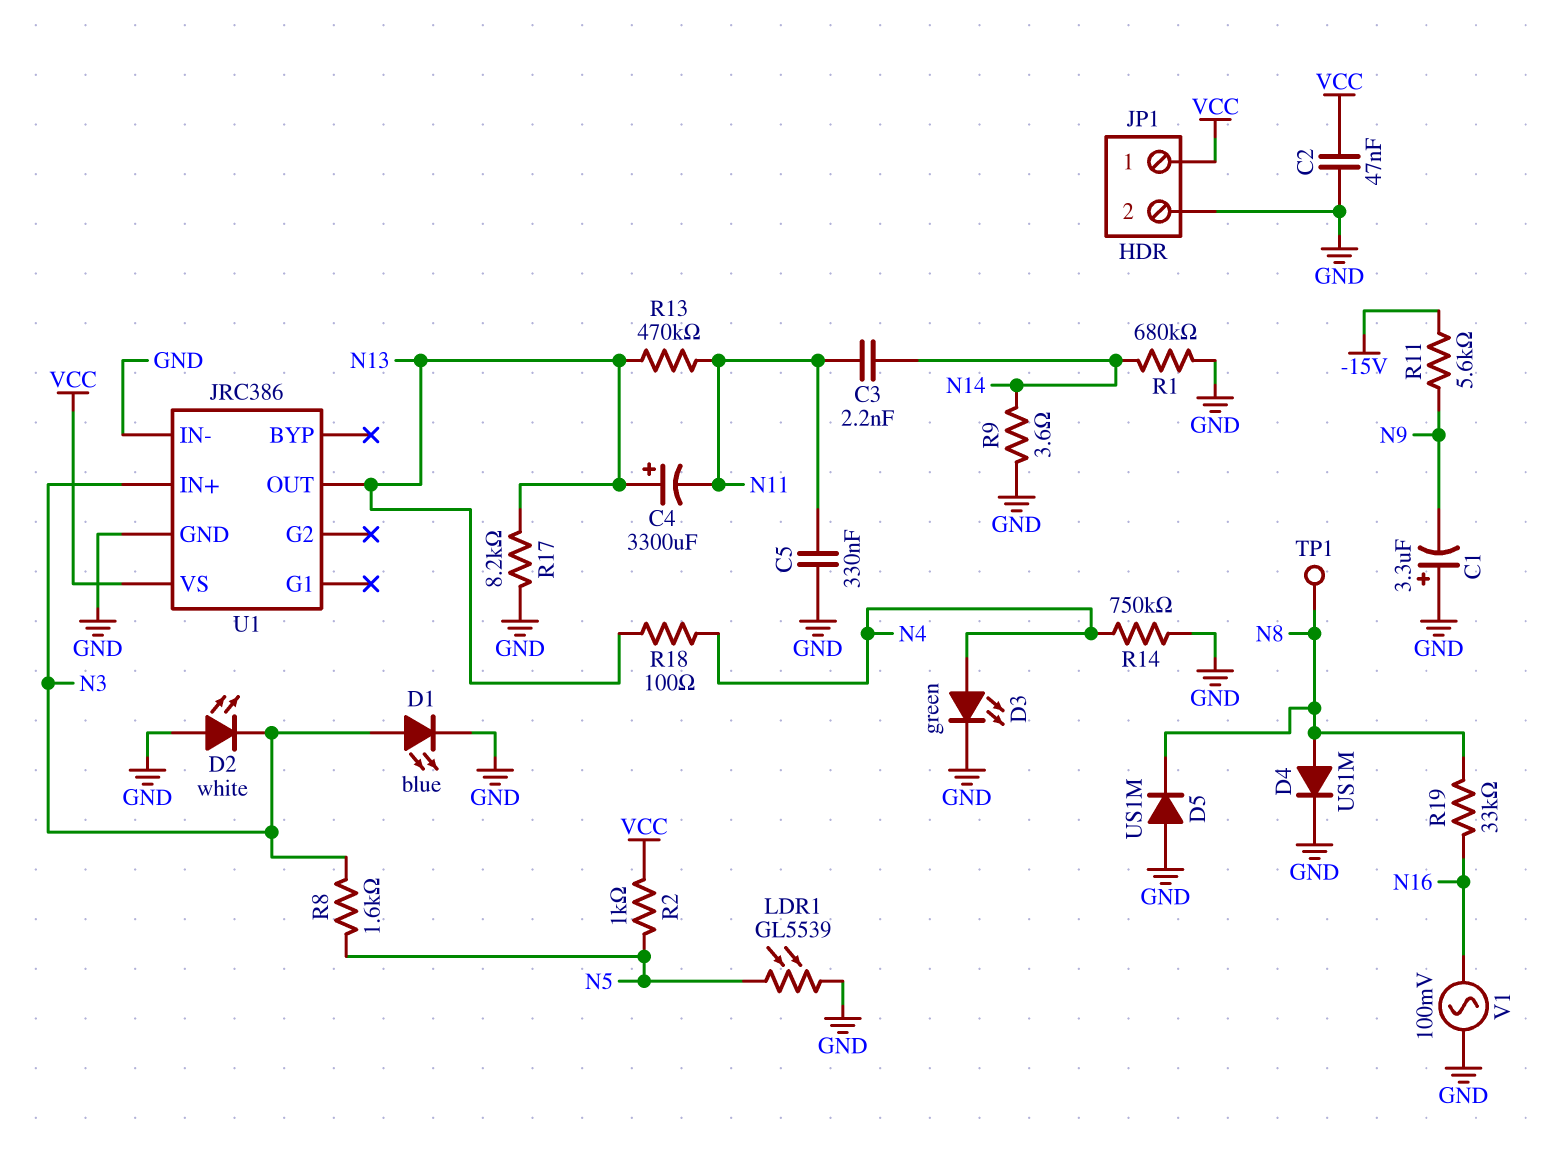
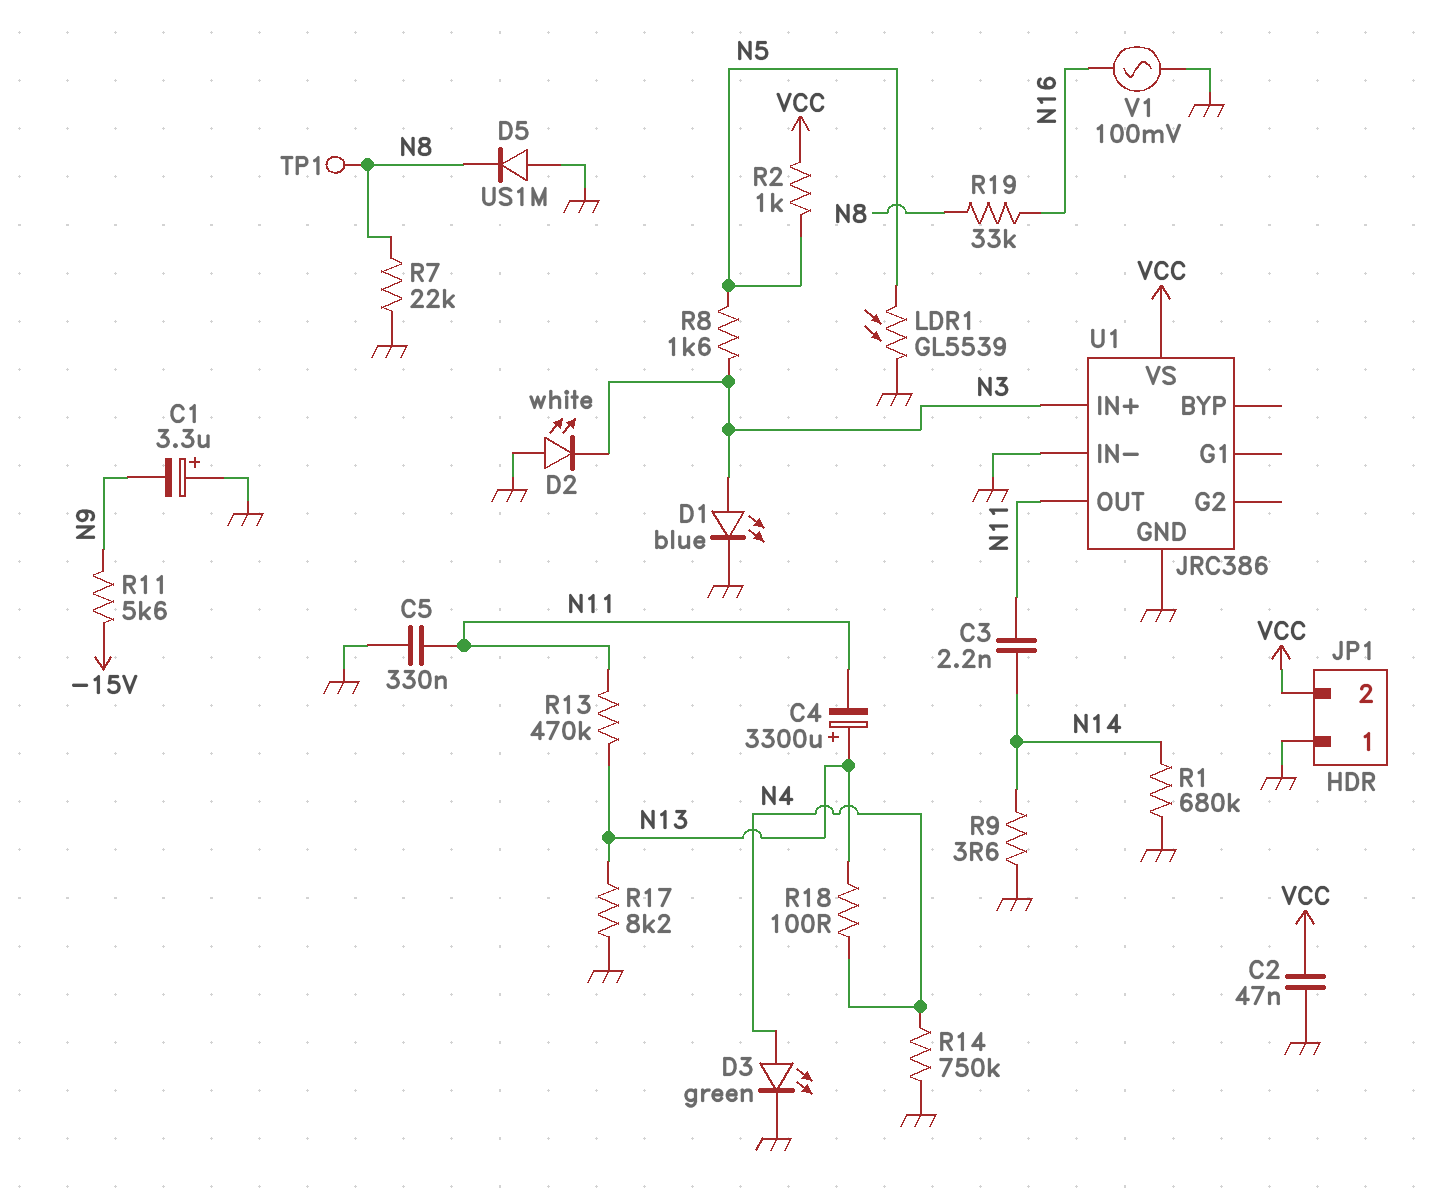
D4: diode US1M (A N8, K GND) -> none
JP1 pin 1: VCC -> GND
JP1 pin 2: GND -> VCC
R7: none -> 22k (GND, N8)
U1 pin OUT: N13 -> N11

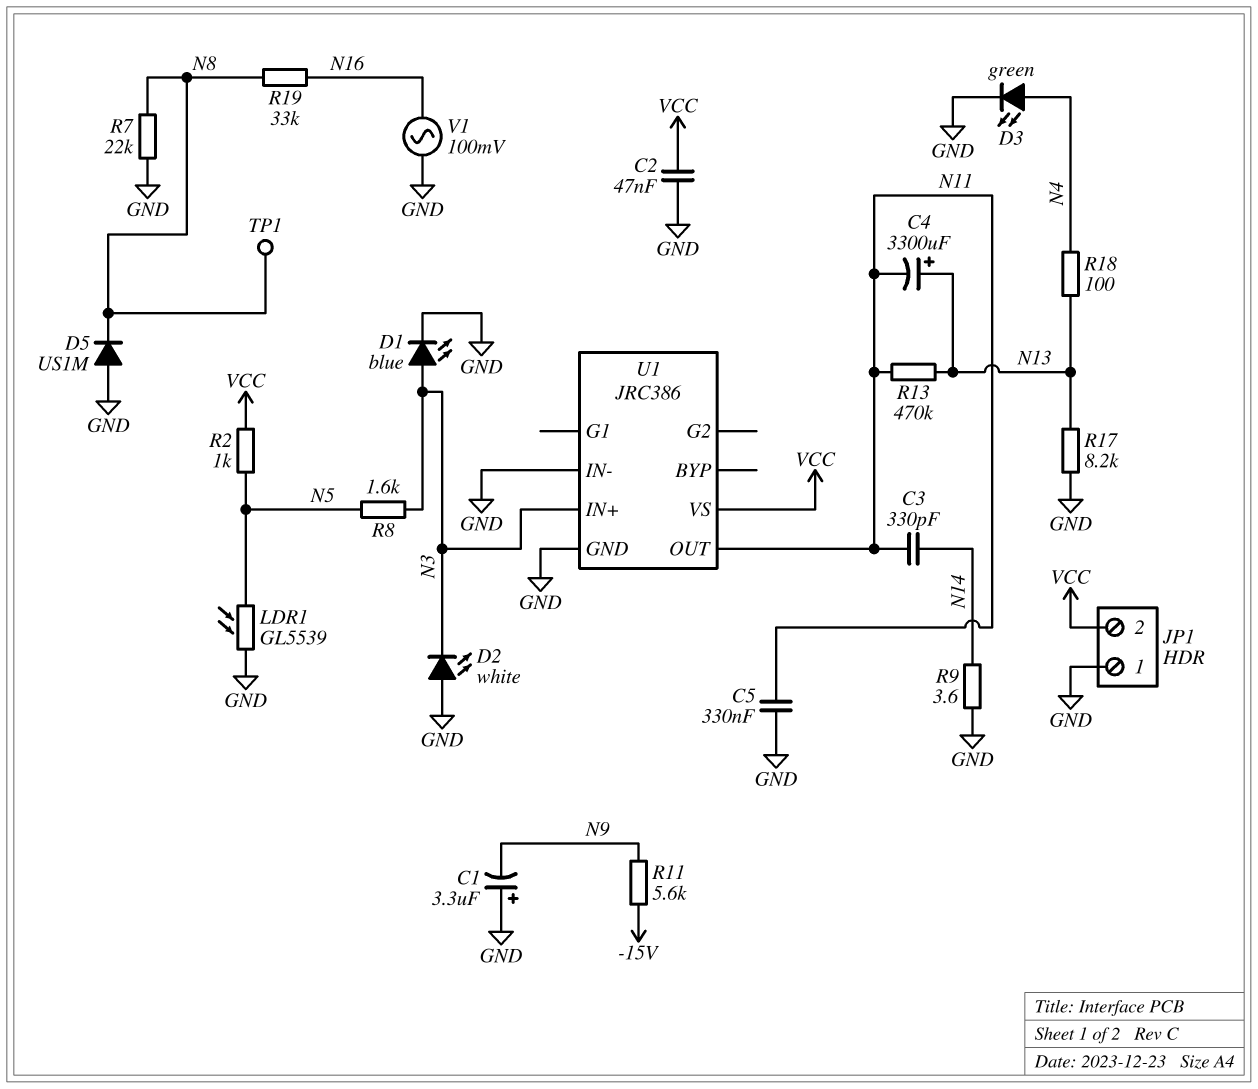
C3: 2.2nF (N11, N14) -> 330pF (N11, N14)
R1: 680k (GND, N14) -> none
R14: 750k (GND, N4) -> none

